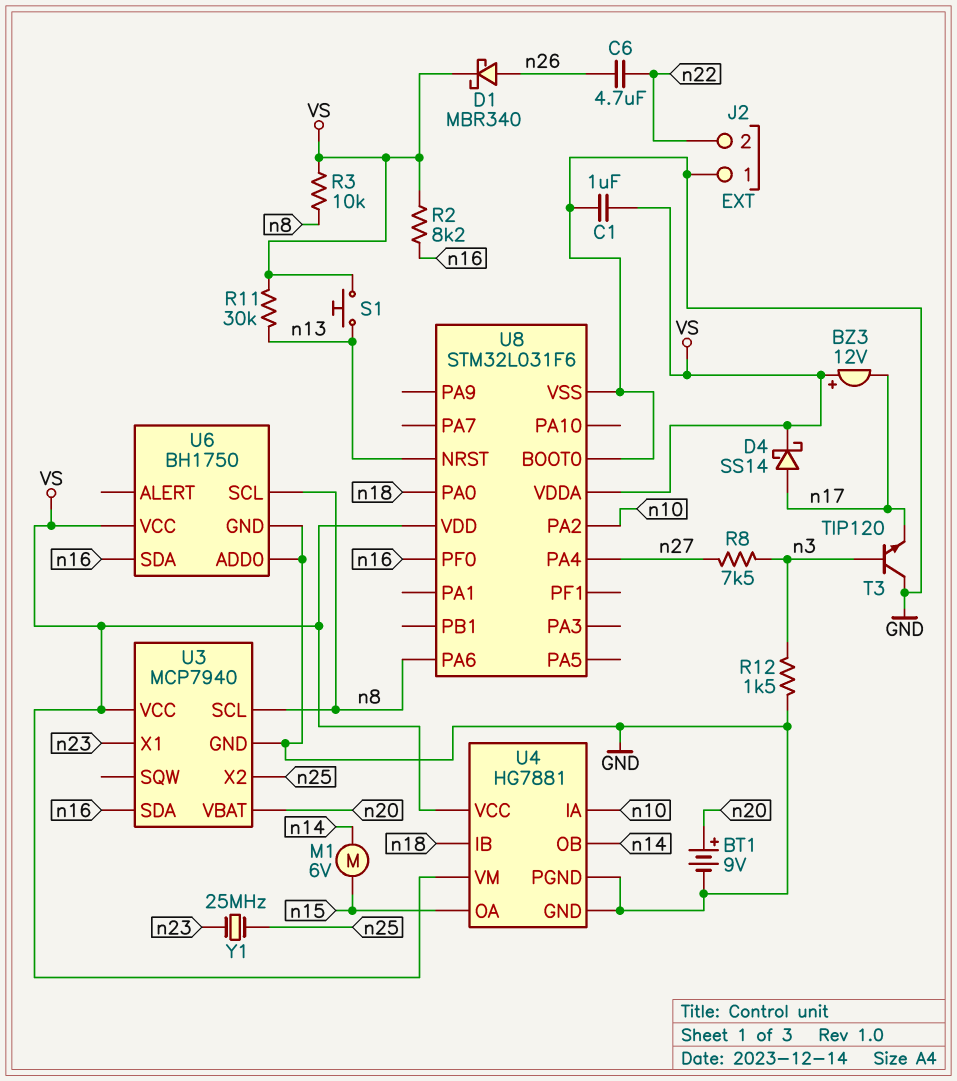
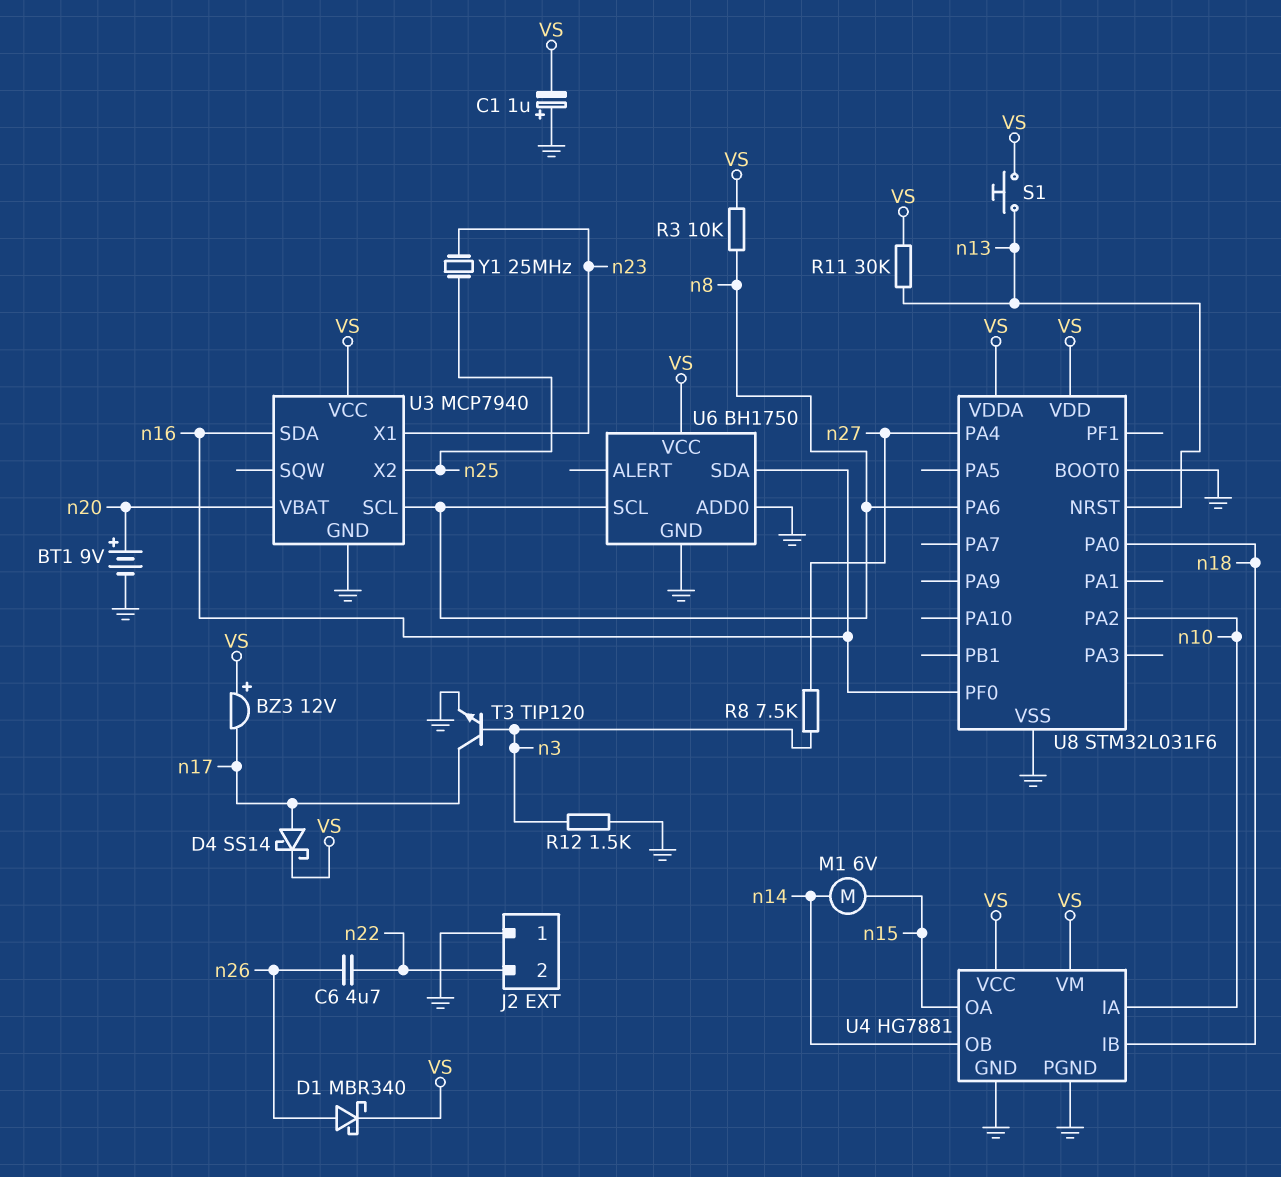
C1: 1uF (GND, VS) -> 1uF (plus GND, minus VS)
R2: 8.2k (VS, n16) -> none
T3: NPN TIP120 (B n3, C GND, E n17) -> NPN TIP120 (B n3, C n17, E GND)

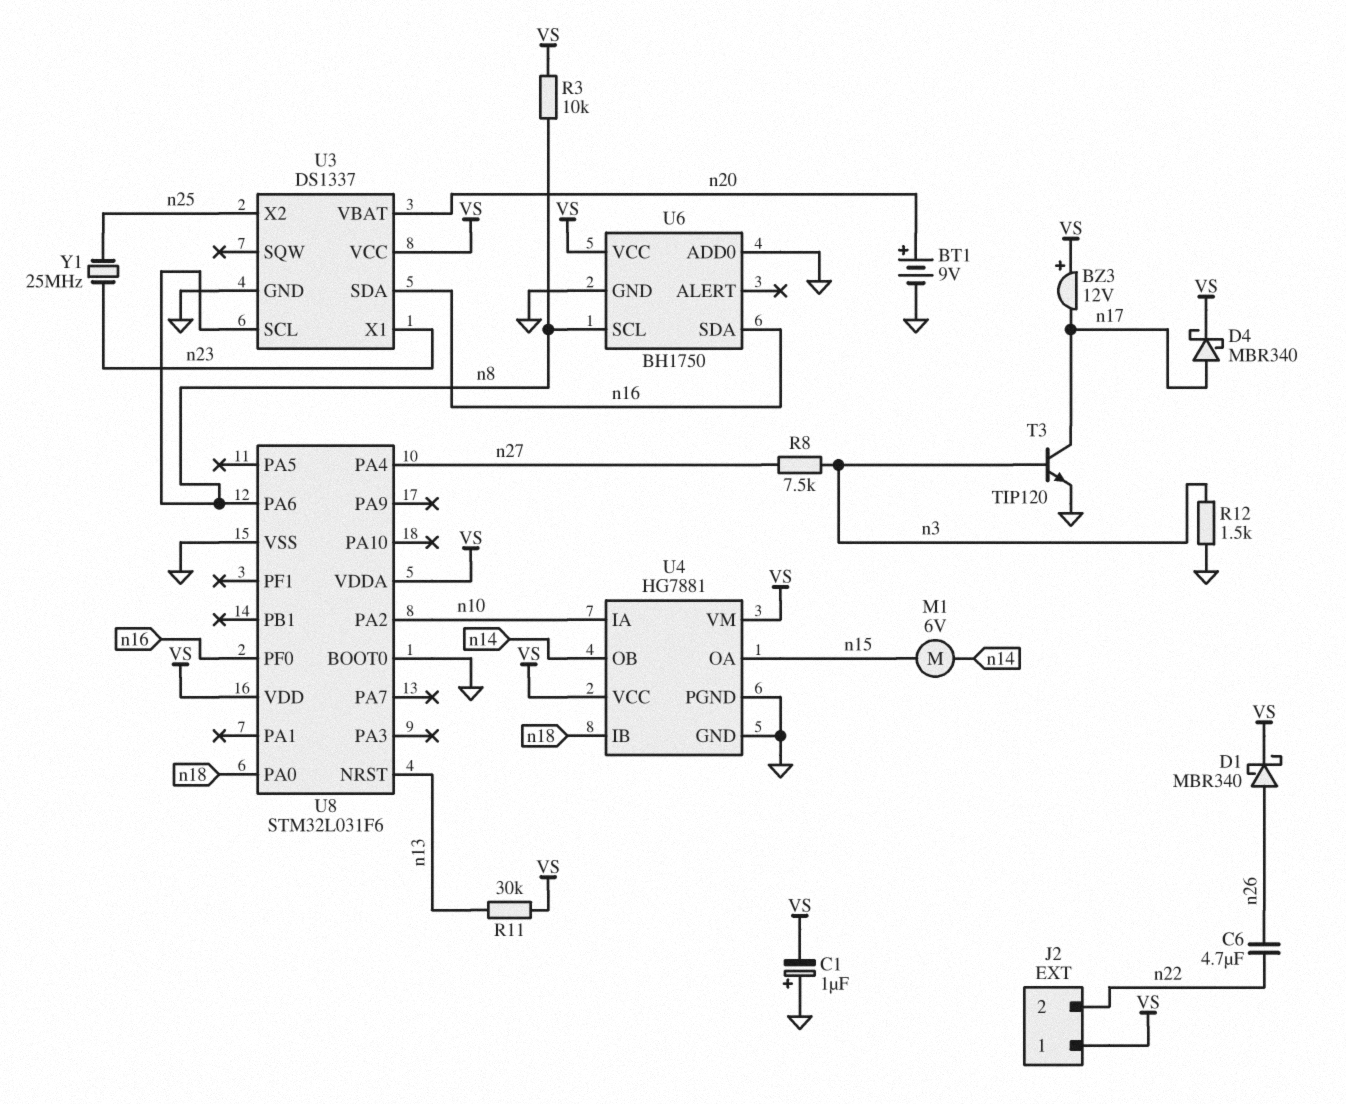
D4: schottky SS14 (A n17, K VS) -> schottky MBR340 (A n17, K VS)
J2 pin 1: GND -> VS
S1: button (VS, n13) -> none
U3: MCP7940 -> DS1337

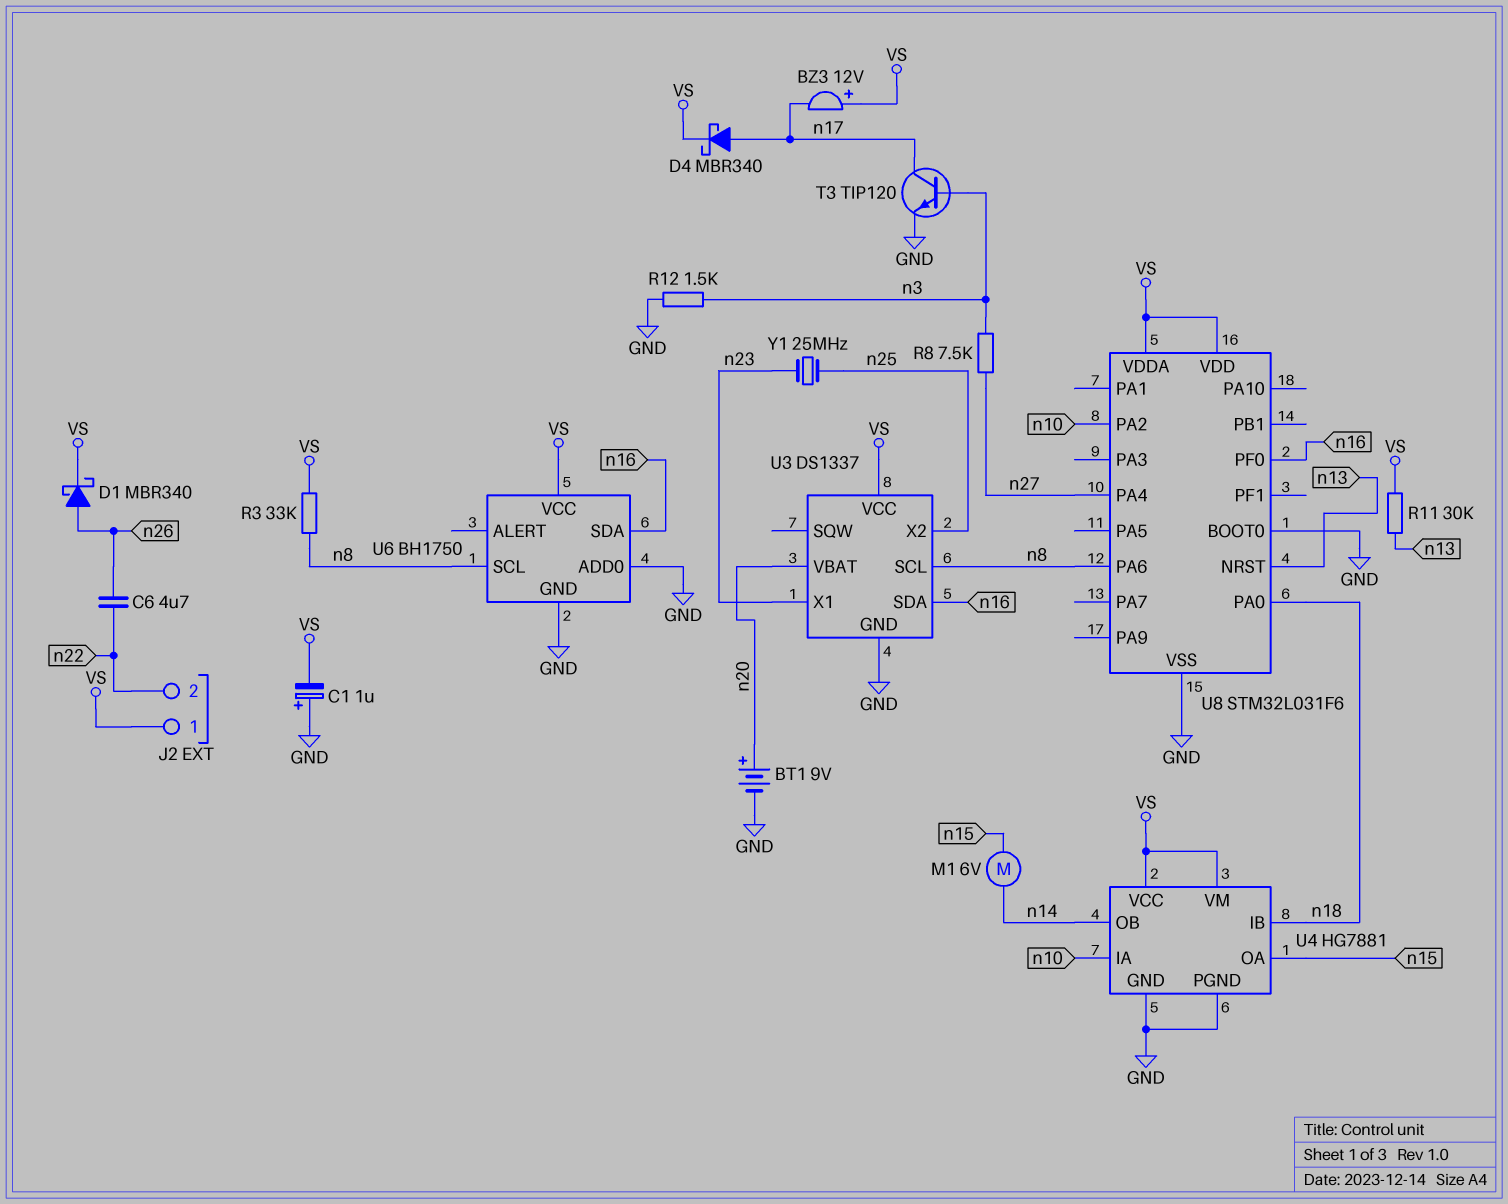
R3: 10k (VS, n8) -> 33k (VS, n8)

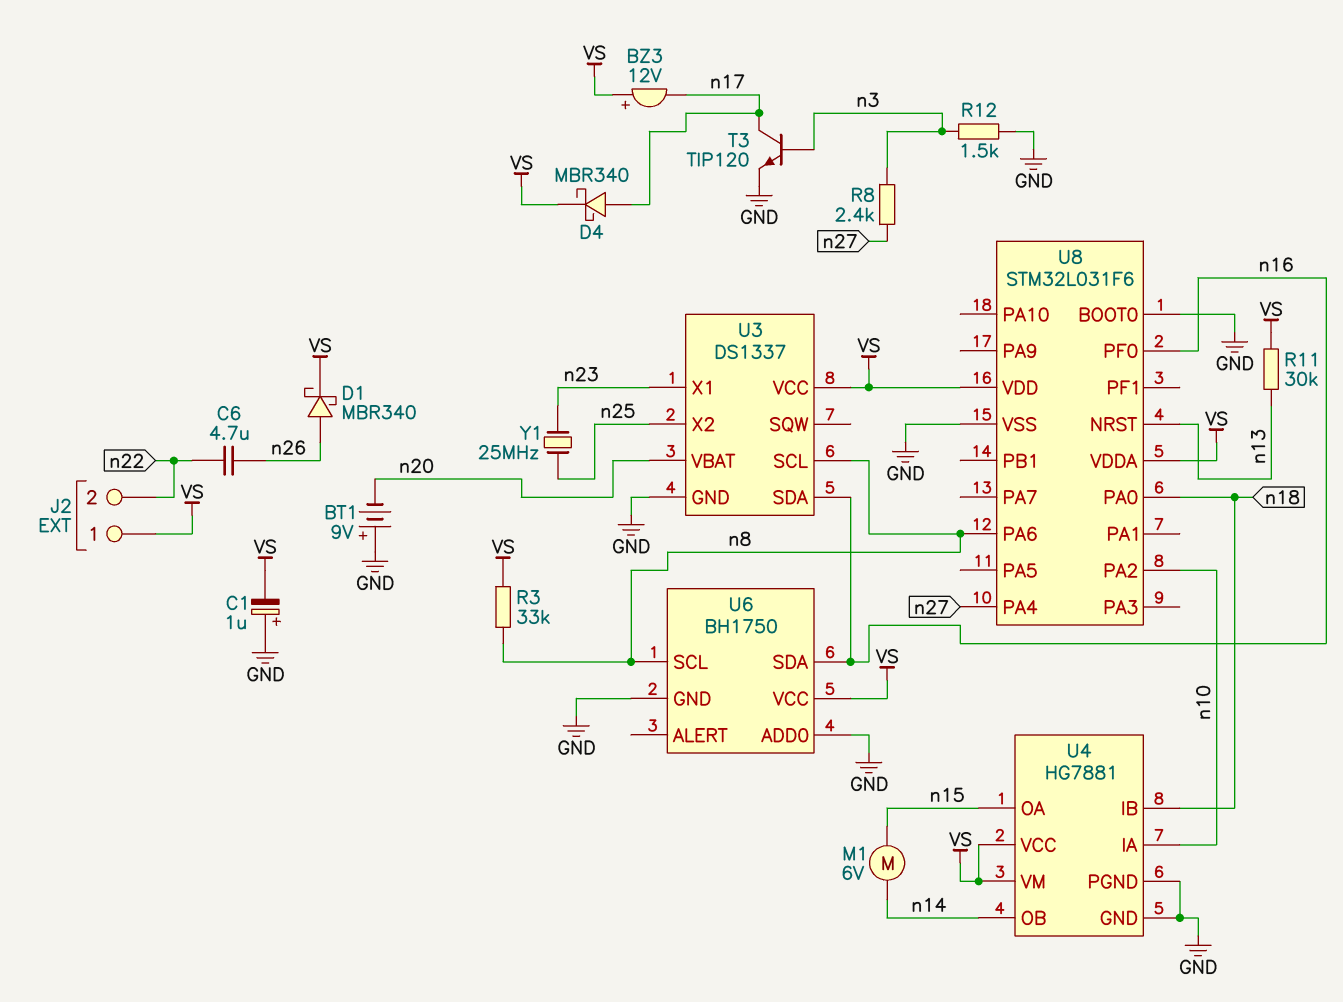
BT1: 9V (plus n20, minus GND) -> 9V (plus GND, minus n20)
R8: 7.5k (n3, n27) -> 2.4k (n3, n27)

